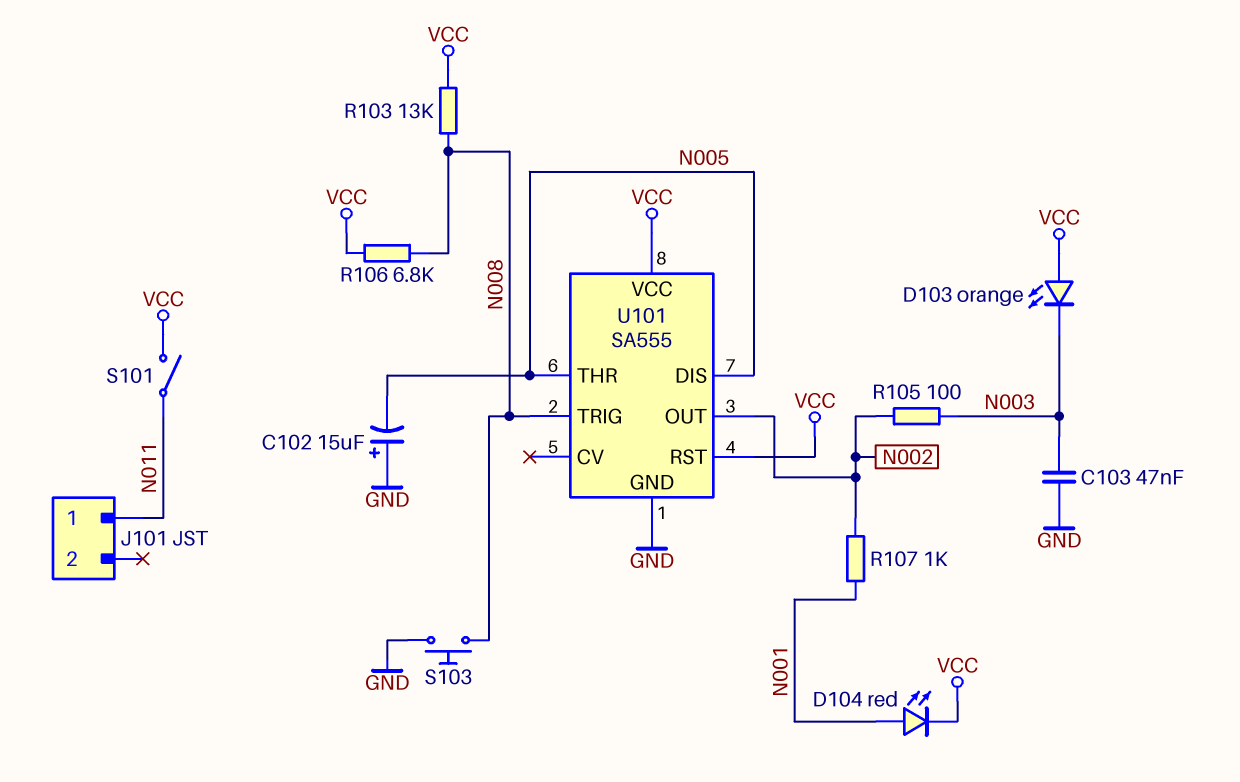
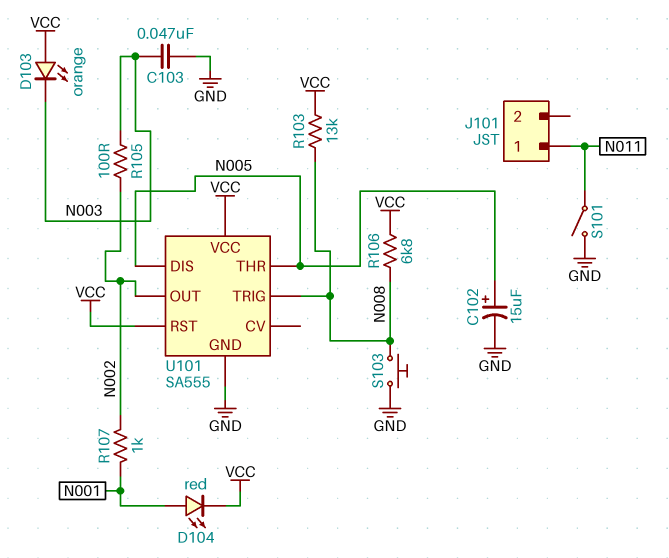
C102: 15uF (plus GND, minus N005) -> 15uF (plus N005, minus GND)
S101: switch (N011, VCC) -> switch (GND, N011)

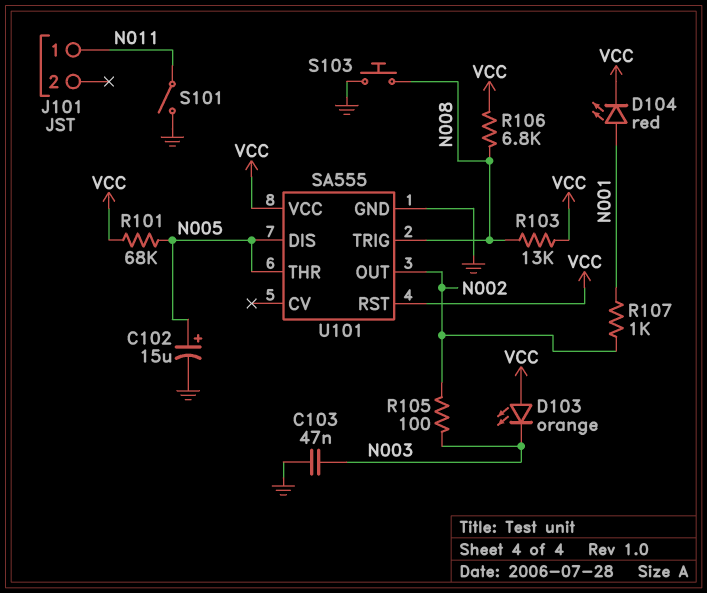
R101: none -> 68k (N005, VCC)

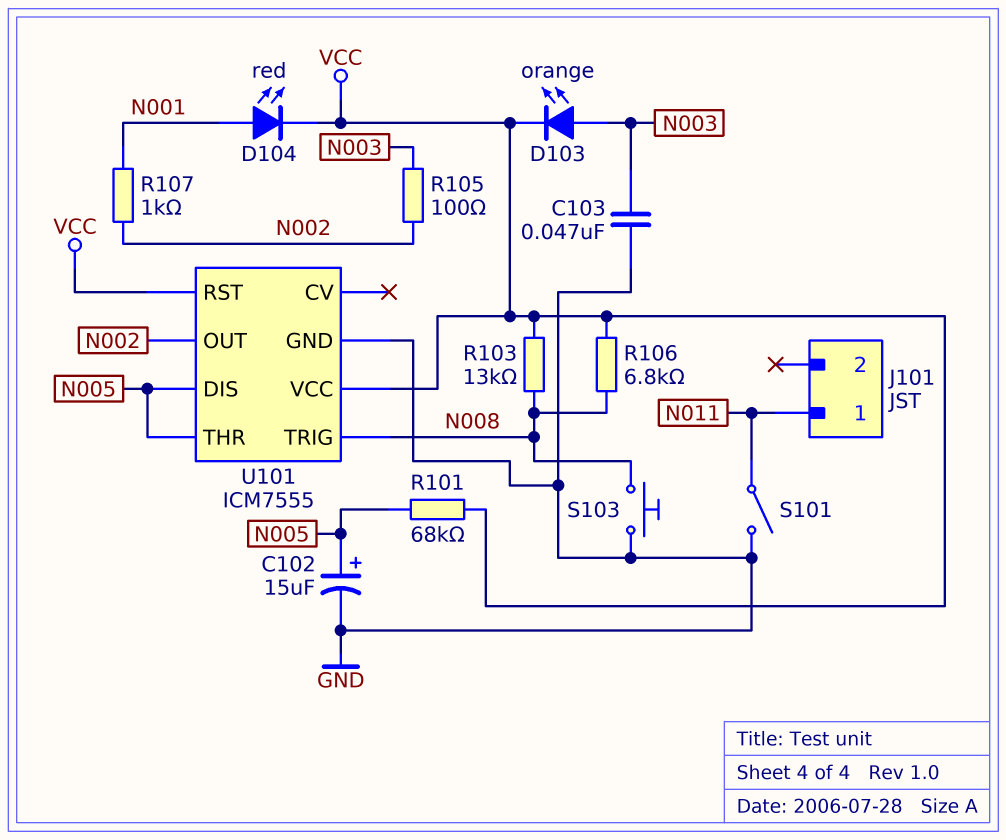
D103: LED orange (A VCC, K N003) -> LED orange (A N003, K VCC)
U101: SA555 -> ICM7555

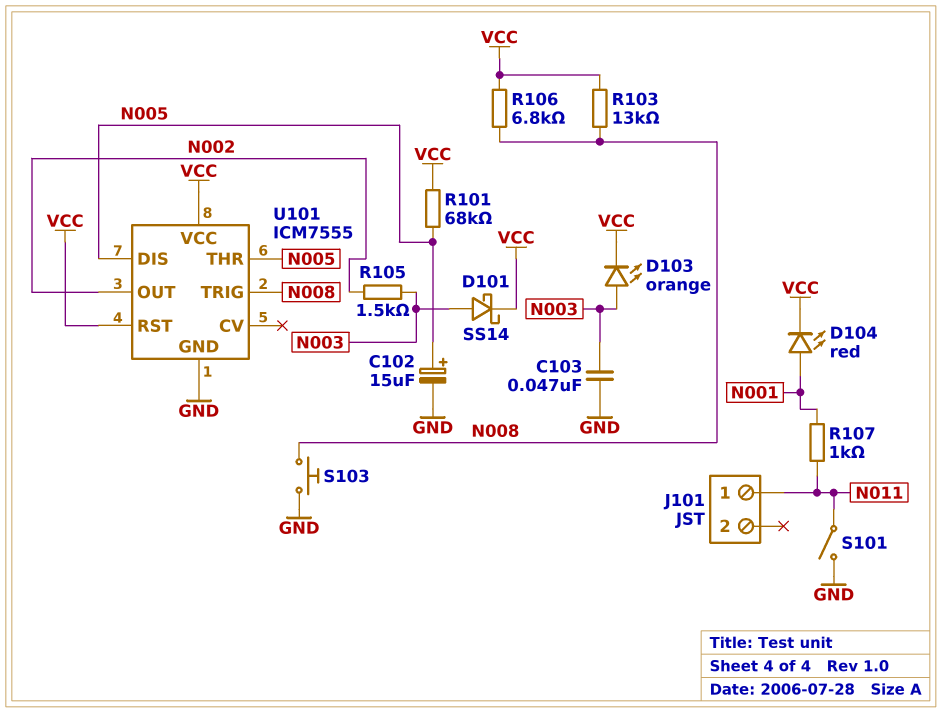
D101: none -> schottky SS14 (A N003, K VCC)
R105: 100 (N002, N003) -> 1.5k (N002, N003)
R107: 1k (N001, N002) -> 1k (N001, N011)

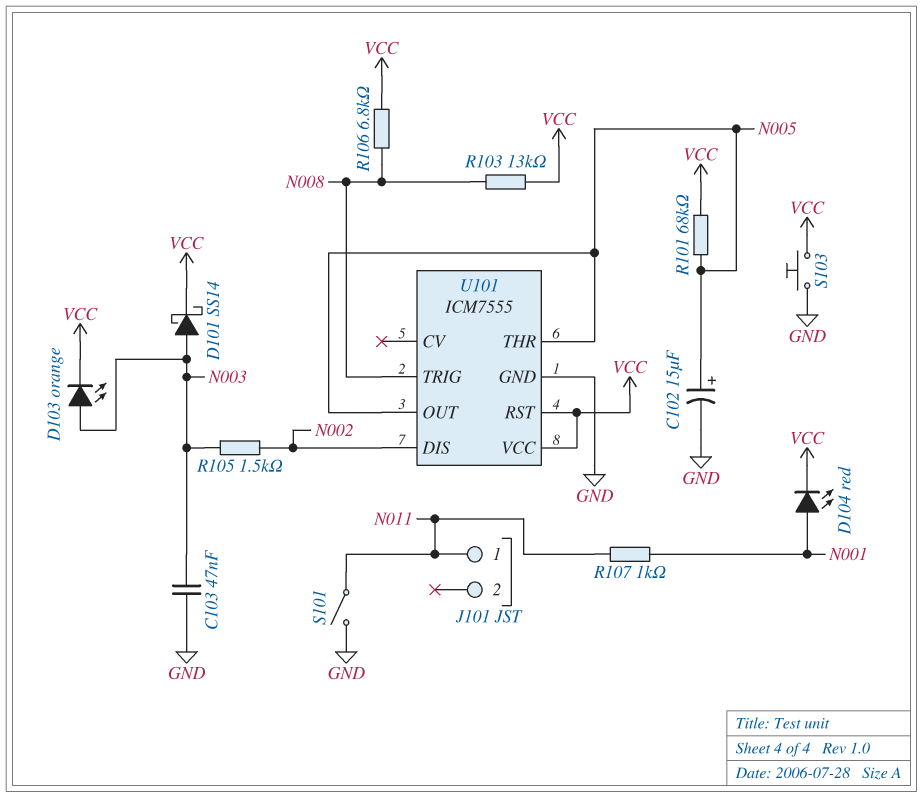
S103: button (GND, N008) -> button (GND, VCC)
U101 pin DIS: N005 -> N002
U101 pin OUT: N002 -> N005

